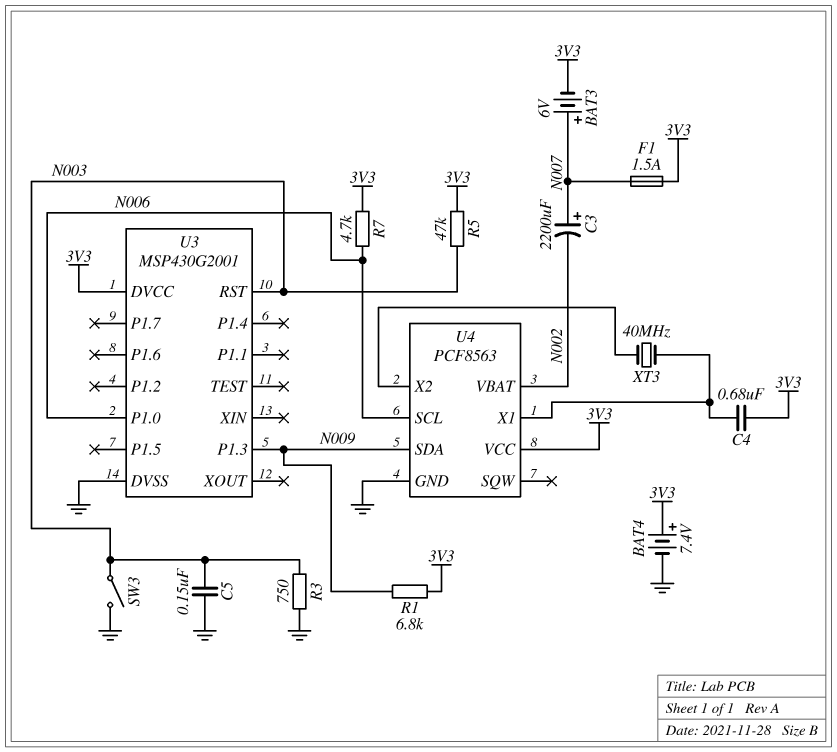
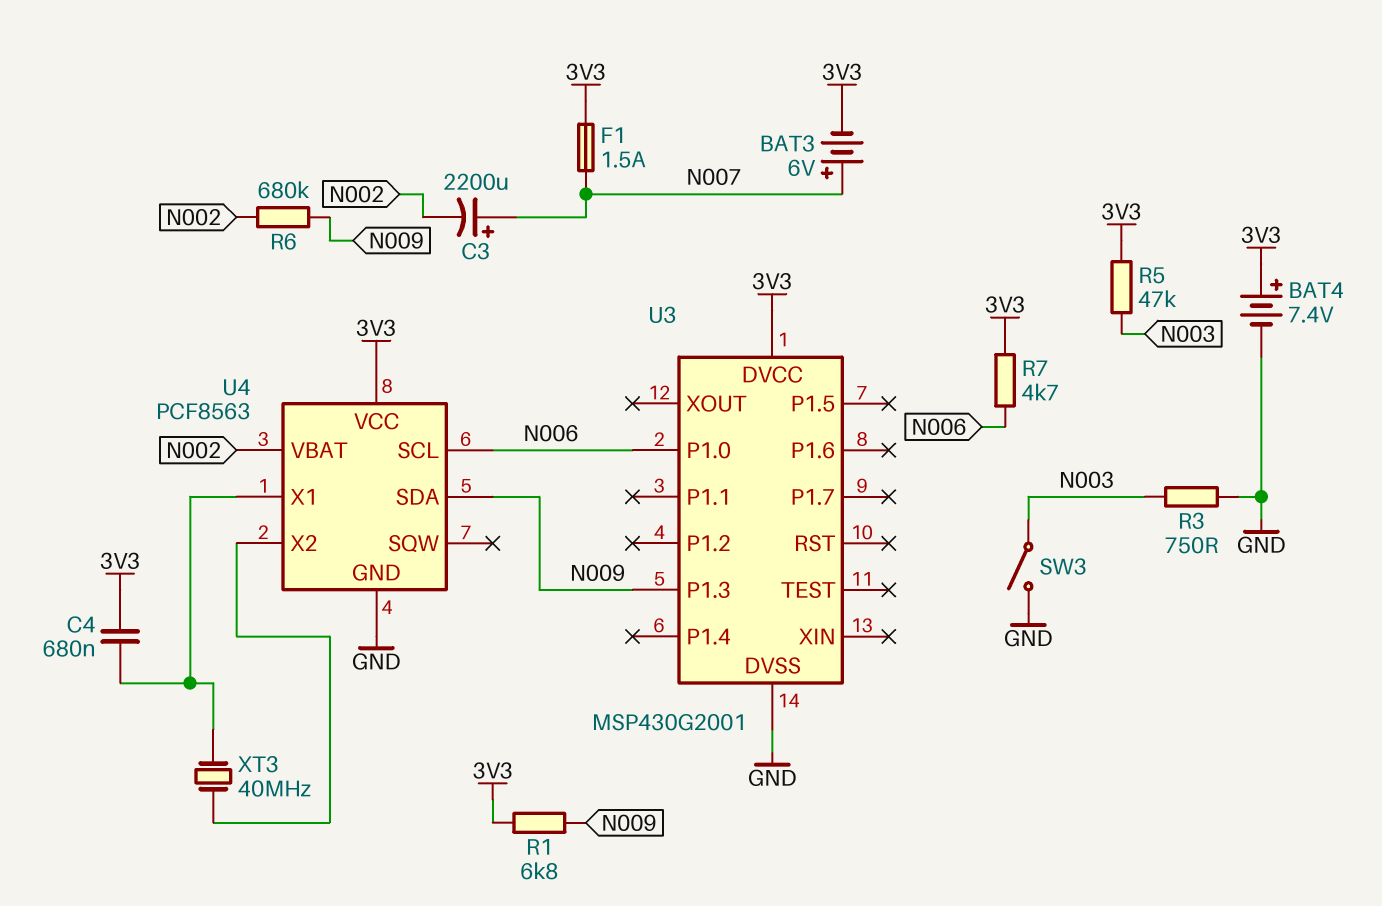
C5: 150nF (GND, N003) -> none
R6: none -> 680k (N002, N009)
U3 pin RST: N003 -> none

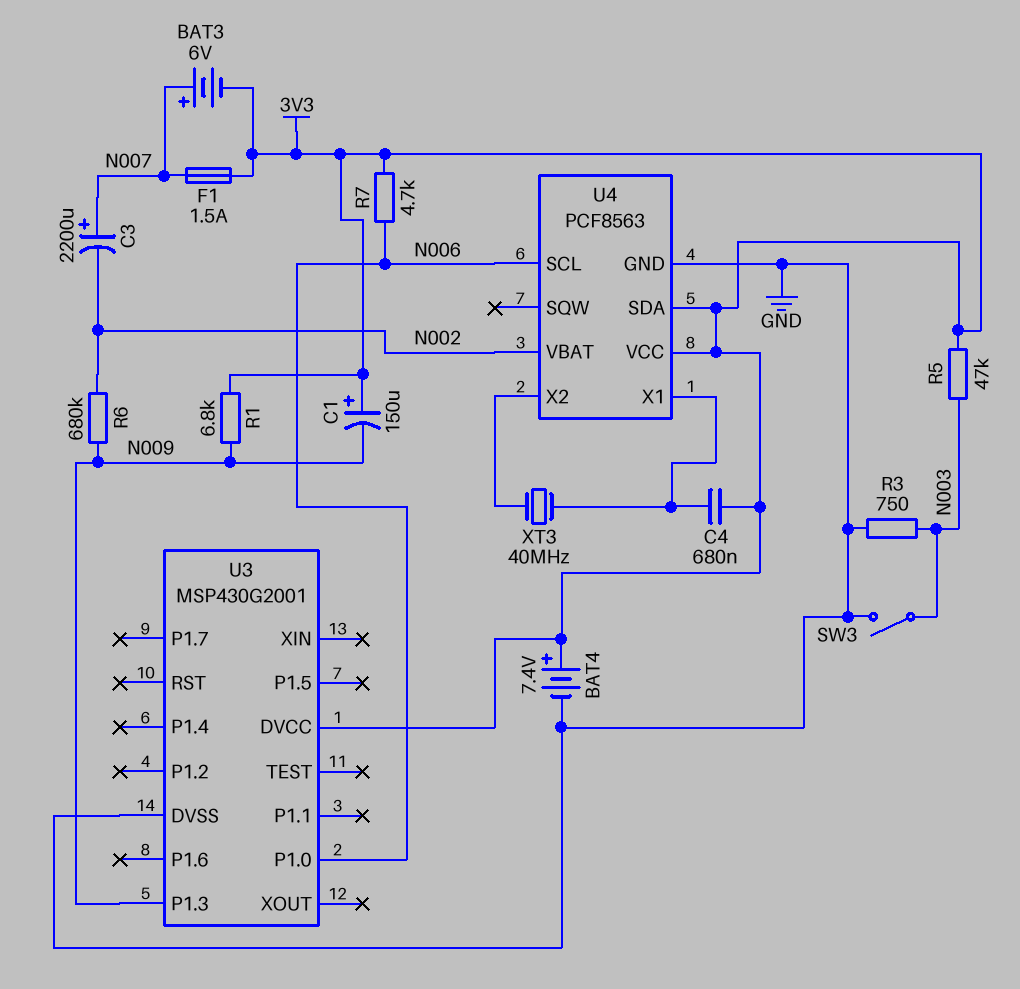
C1: none -> 150uF (plus 3V3, minus N009)
U4 pin SDA: N009 -> 3V3

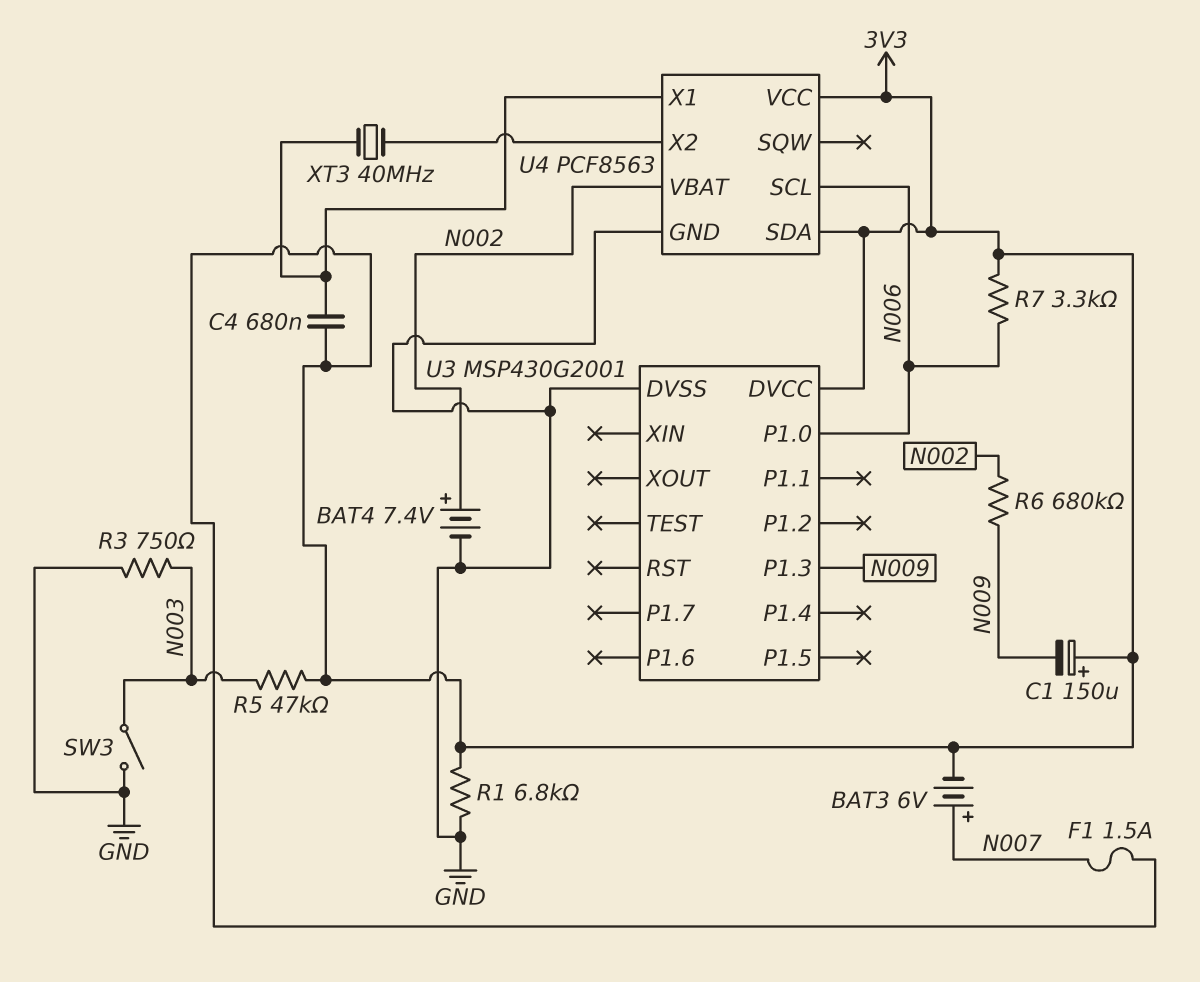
BAT4: 7.4V (plus 3V3, minus GND) -> 7.4V (plus N002, minus GND)
C3: 2200uF (plus N007, minus N002) -> none
R1: 6.8k (3V3, N009) -> 6.8k (3V3, GND)
R7: 4.7k (3V3, N006) -> 3.3k (3V3, N006)

